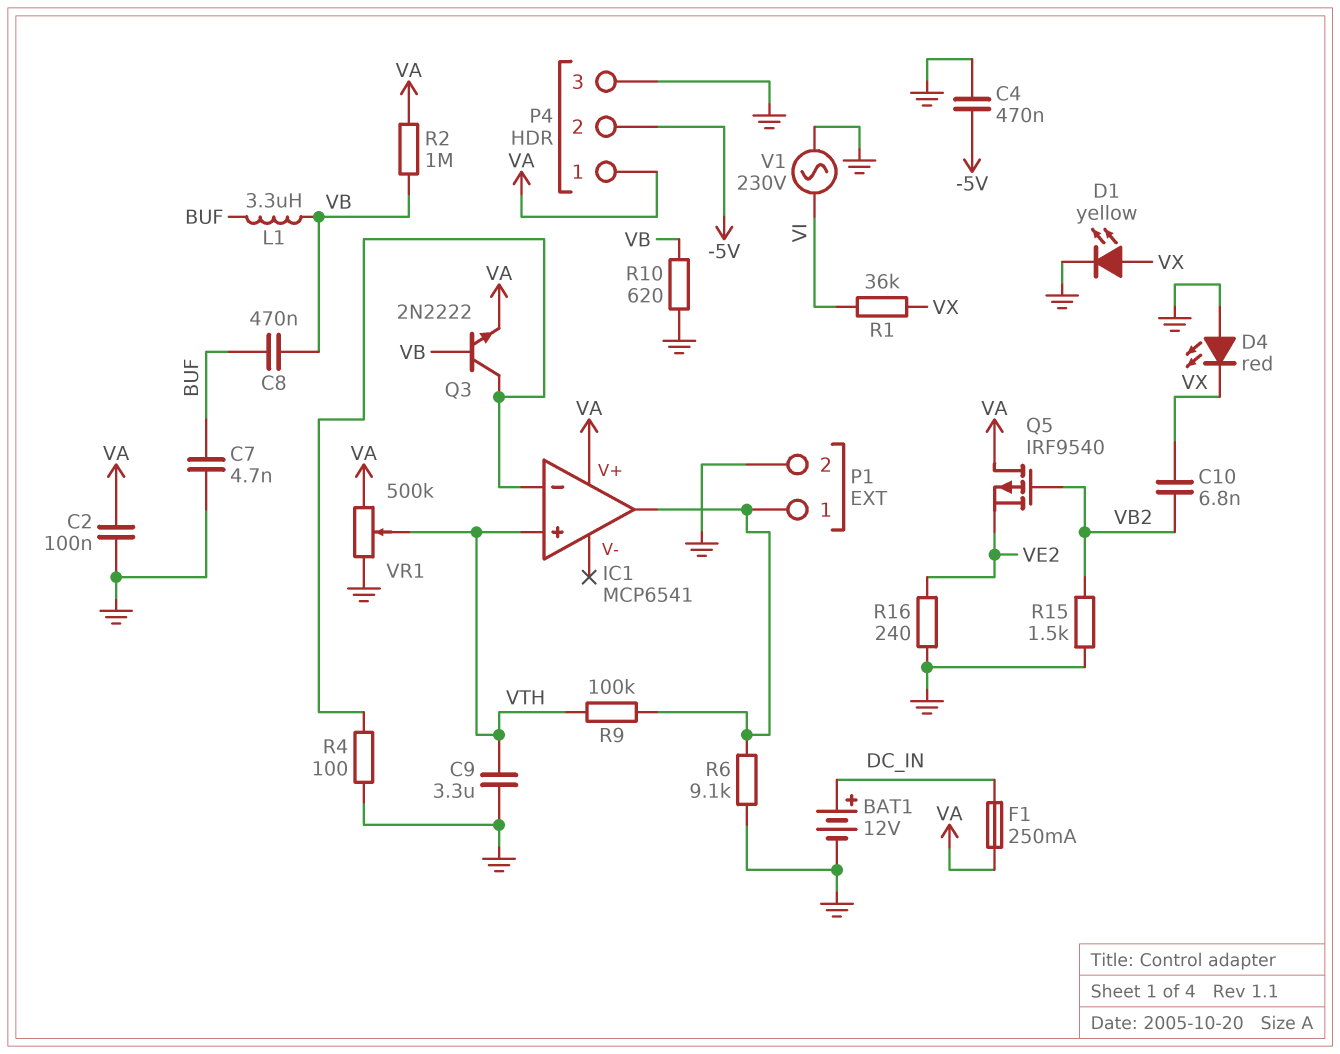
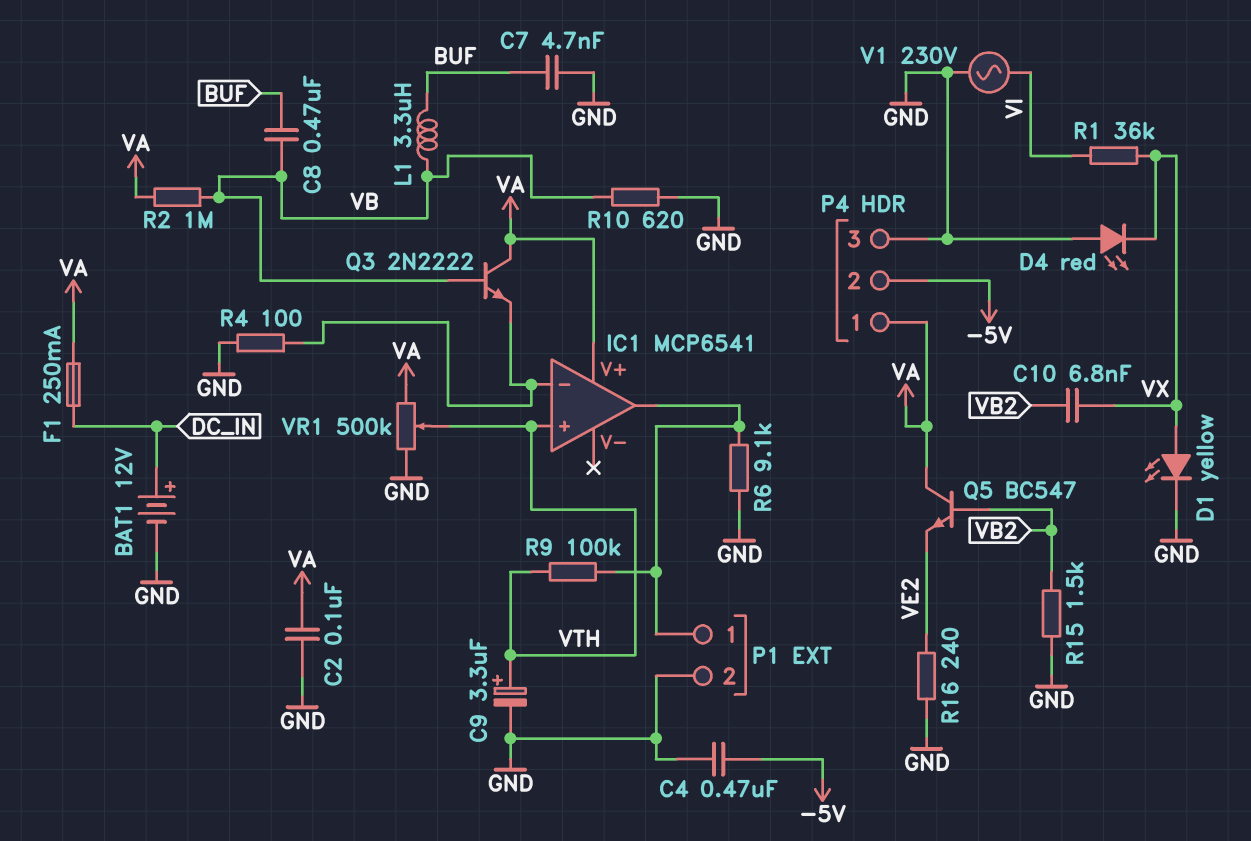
C9: 3.3uF (GND, VTH) -> 3.3uF (plus VTH, minus GND)
Q3: NPN 2N2222 (B VB, C IC1/in-, E VA) -> NPN 2N2222 (B VB, C VA, E IC1/in-)
Q5: PMOS IRF9540 (G VB2, D VA, S VE2) -> NPN BC547 (B VB2, C VA, E VE2)

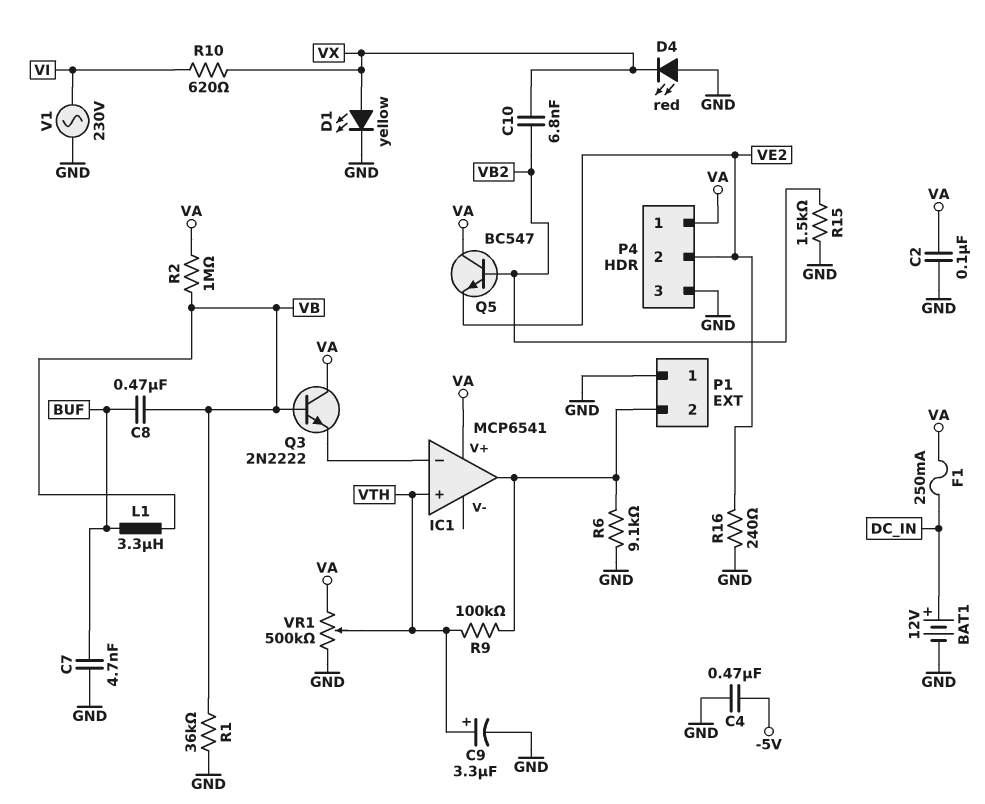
P1 pin 1: IC1/out -> GND
P1 pin 2: GND -> IC1/out
P4 pin 2: -5V -> VE2
R1: 36k (VI, VX) -> 36k (GND, VB)
R4: 100 (GND, IC1/in-) -> none
R10: 620 (GND, VB) -> 620 (VI, VX)

